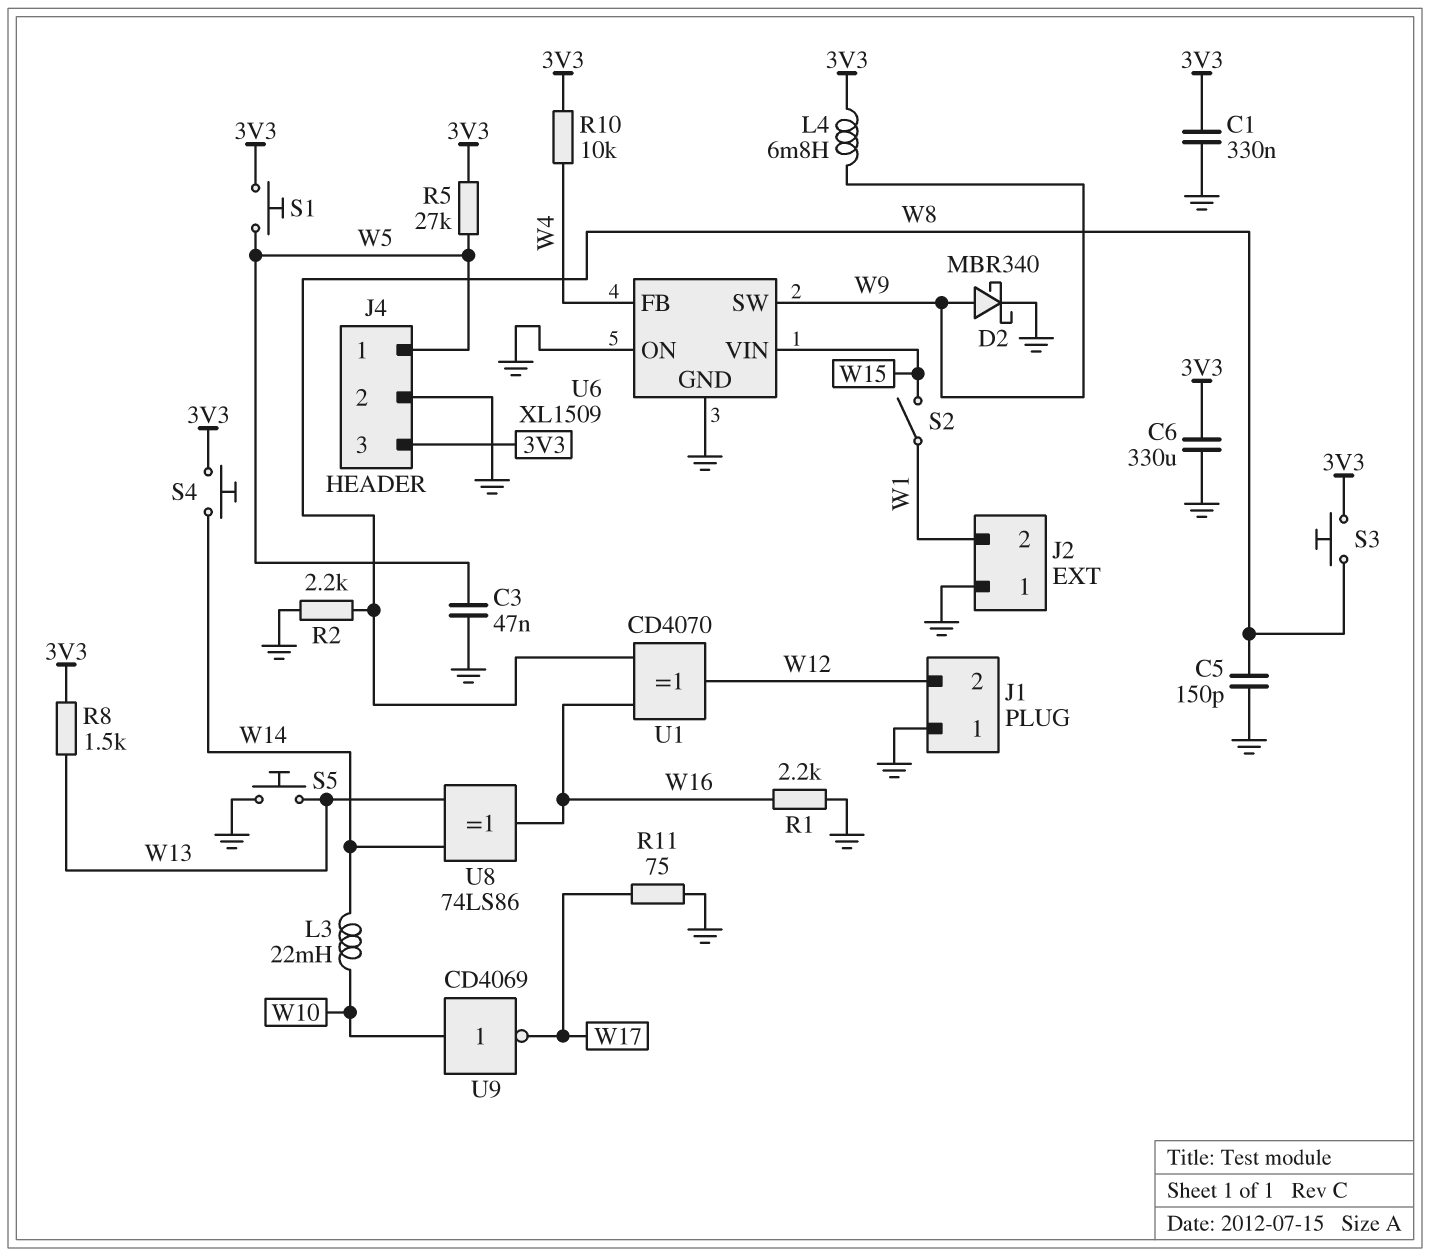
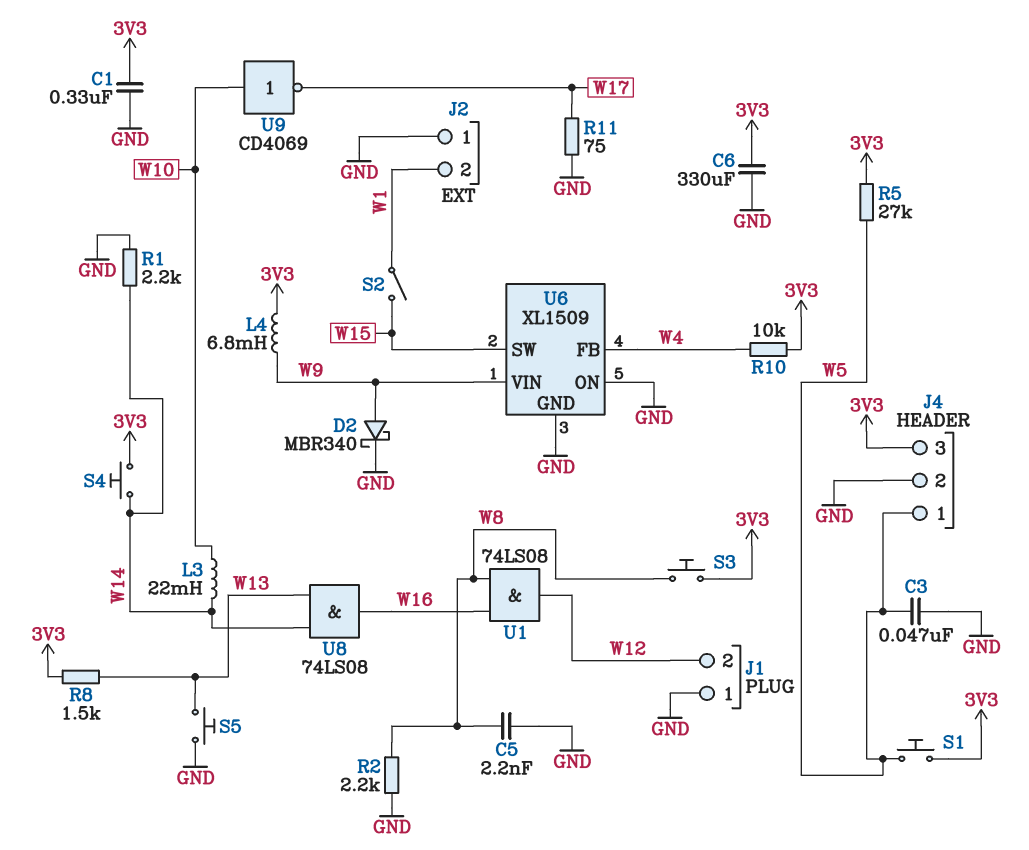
C5: 150pF (GND, W8) -> 2.2nF (GND, W8)
R1: 2.2k (GND, W16) -> 2.2k (GND, W14)
U1: XOR CD4070 (in W8, in W16, out W12) -> AND 74LS08 (in W8, in W16, out W12)
U6 pin SW: W9 -> W15
U6 pin VIN: W15 -> W9
U8: XOR 74LS86 (in W13, in W14, out W16) -> AND 74LS08 (in W13, in W14, out W16)

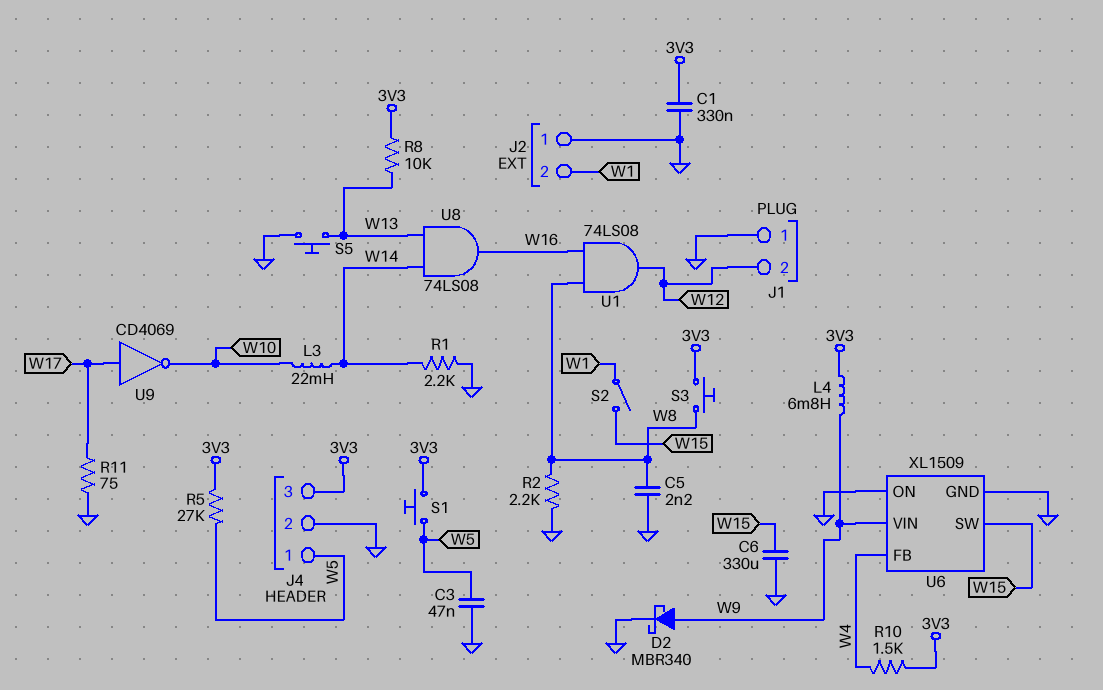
C6: 330uF (3V3, GND) -> 330uF (GND, W15)
R8: 1.5k (3V3, W13) -> 10k (3V3, W13)
R10: 10k (3V3, W4) -> 1.5k (3V3, W4)
S4: button (3V3, W14) -> none
U9: NOT CD4069 (in W10, out W17) -> NOT CD4069 (in W17, out W10)

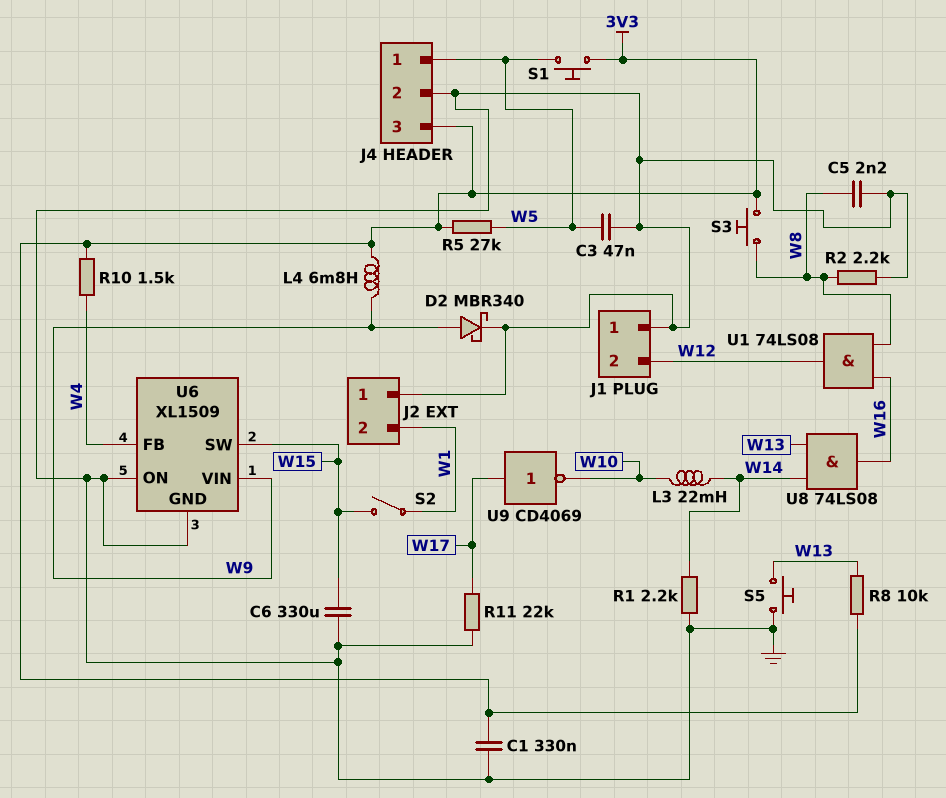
R11: 75 (GND, W17) -> 22k (GND, W17)

